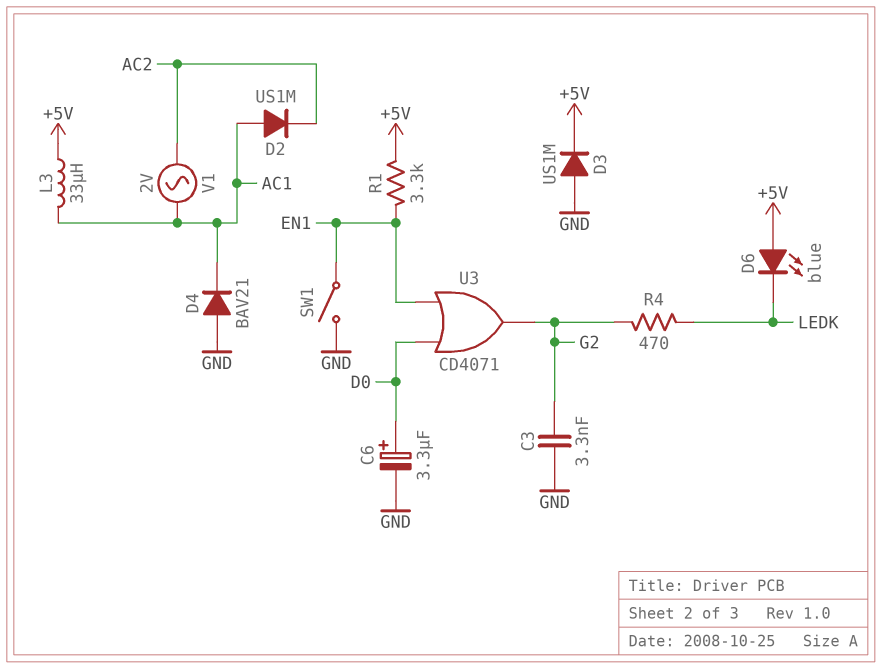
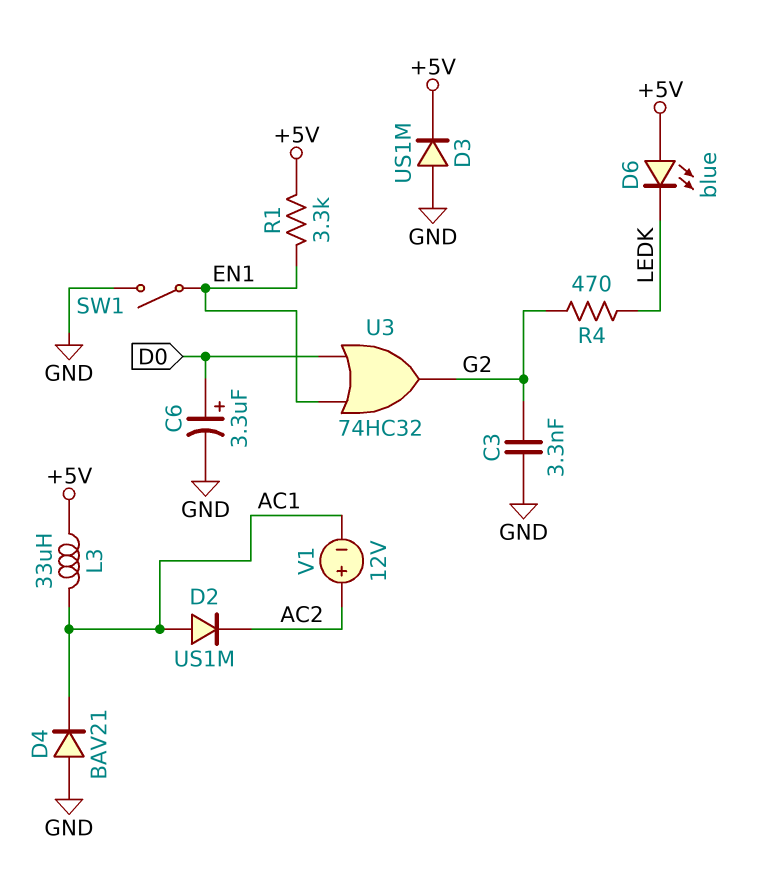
U3: OR CD4071 (in D0, in EN1, out G2) -> OR 74HC32 (in D0, in EN1, out G2)
V1: AC 2V (AC1, AC2) -> 12V (plus AC2, minus AC1)

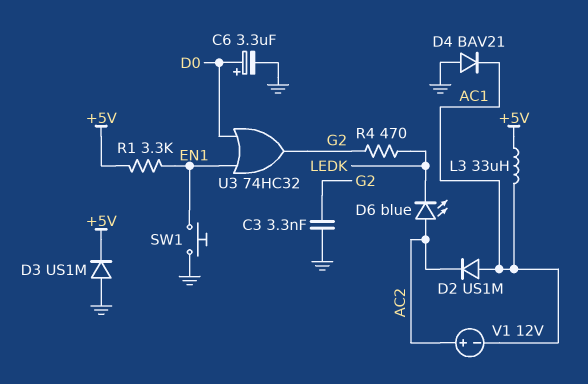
D6: LED blue (A +5V, K LEDK) -> LED blue (A AC2, K LEDK)
SW1: switch (EN1, GND) -> button (EN1, GND)

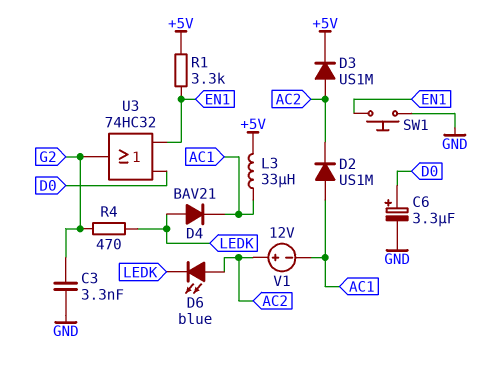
D3: diode US1M (A GND, K +5V) -> diode US1M (A AC2, K +5V)
D4: diode BAV21 (A GND, K AC1) -> diode BAV21 (A LEDK, K AC1)

